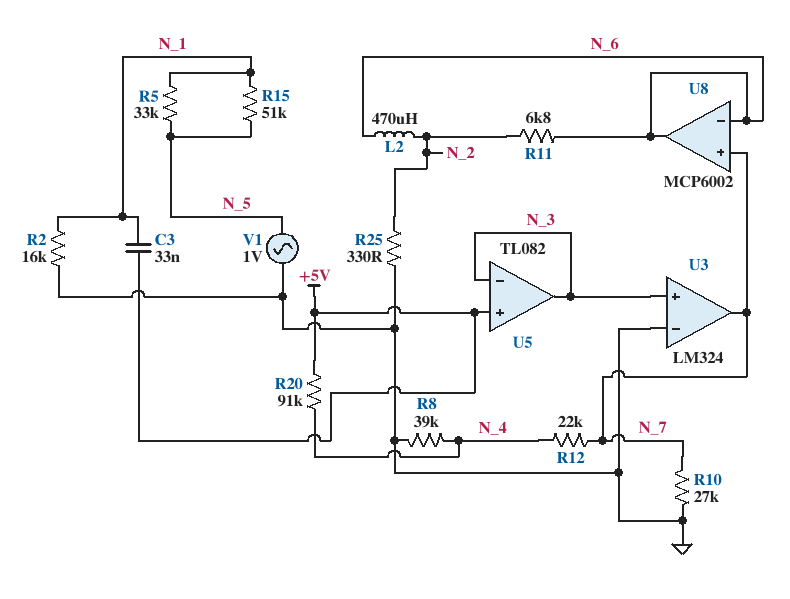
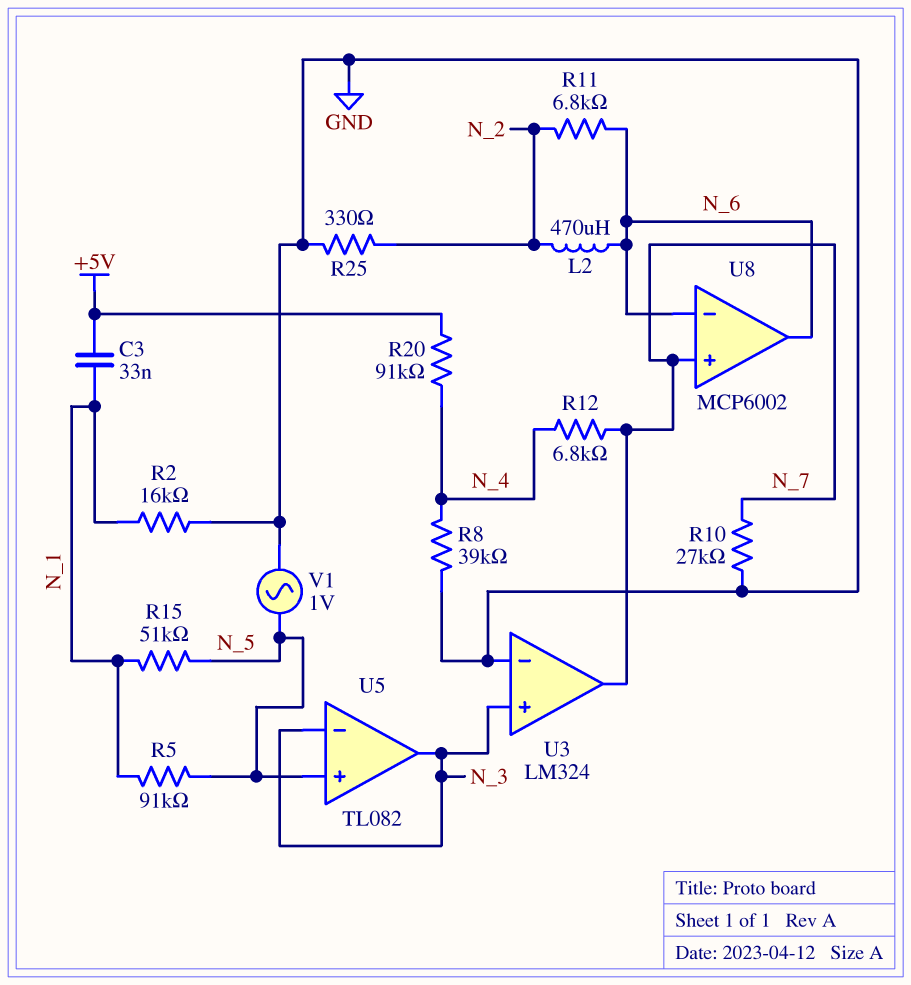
R5: 33k (N_1, N_5) -> 91k (N_1, N_5)
R12: 22k (N_4, N_7) -> 6.8k (N_4, N_7)
U5 pin in+: +5V -> N_5

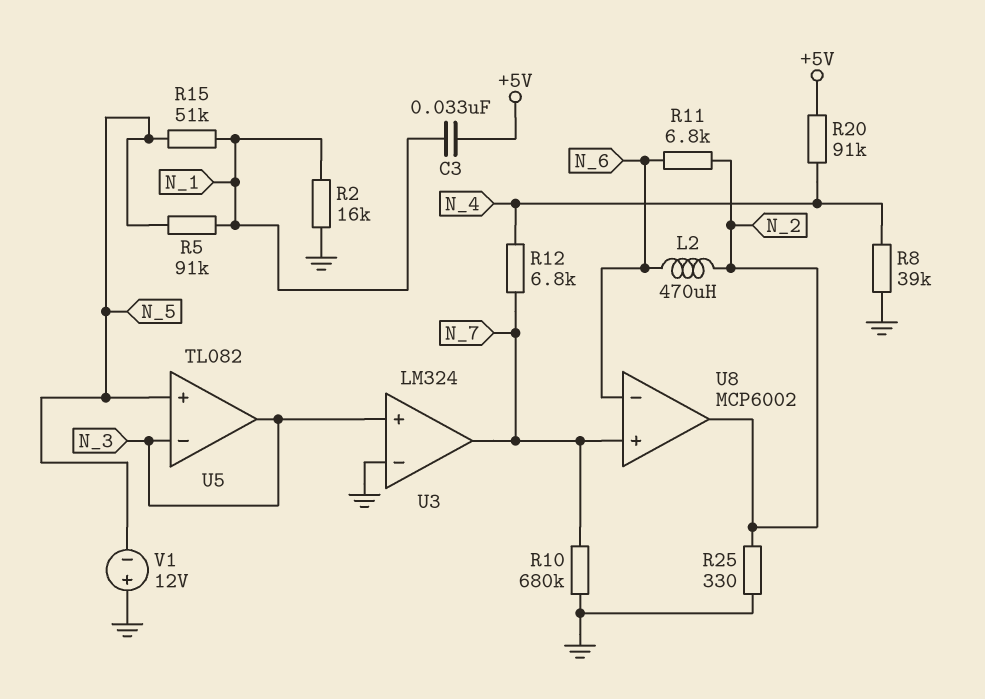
R10: 27k (GND, N_7) -> 680k (GND, N_7)
U8 pin out: N_6 -> N_2
V1: AC 1V (GND, N_5) -> 12V (plus GND, minus N_5)

